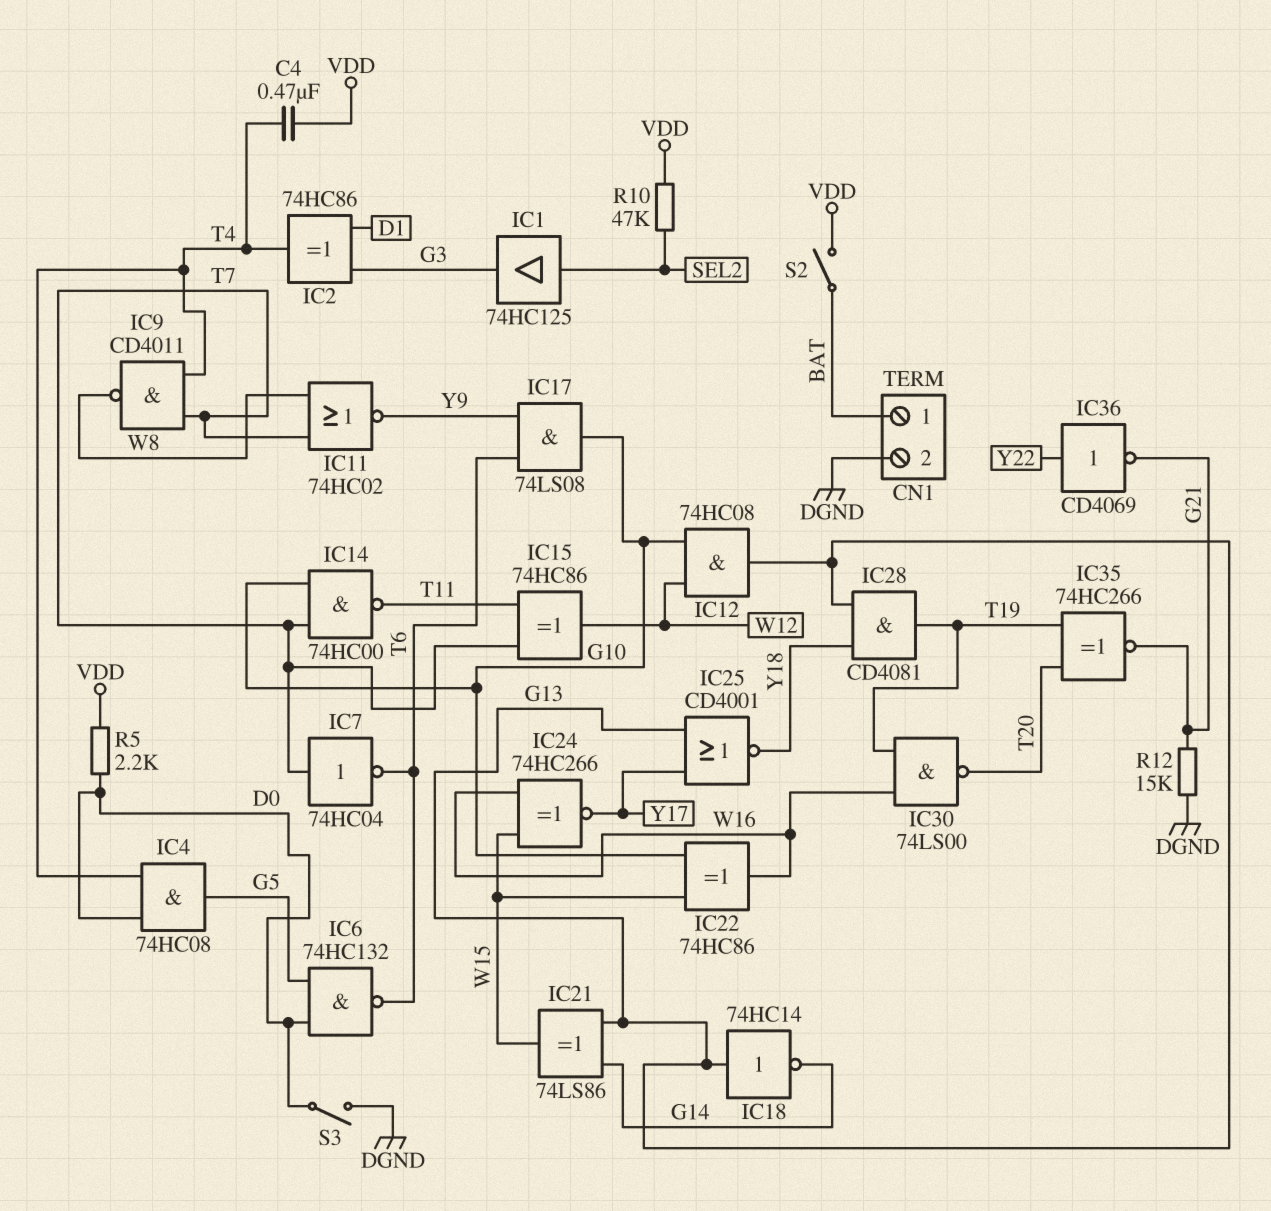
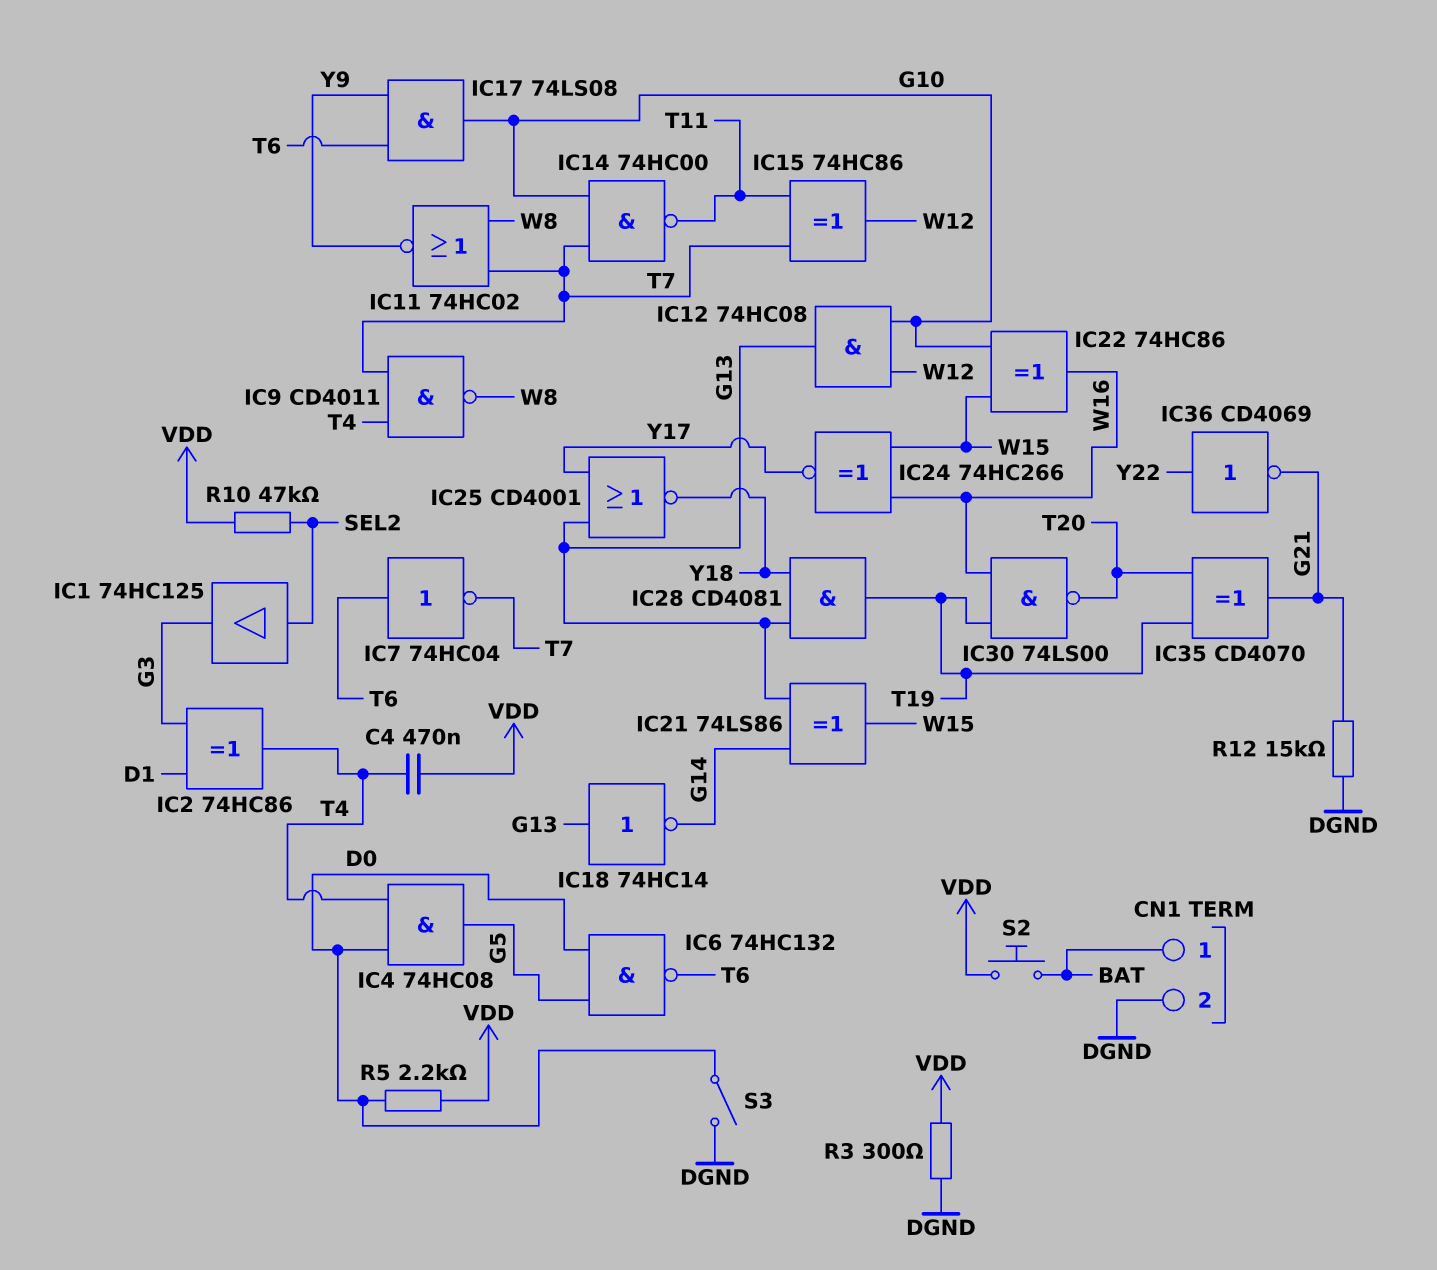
IC7: NOT 74HC04 (in T7, out T6) -> NOT 74HC04 (in T6, out T7)
IC35: XNOR 74HC266 (in T19, in T20, out G21) -> XOR CD4070 (in T19, in T20, out G21)
R3: none -> 300 (DGND, VDD)
S2: switch (BAT, VDD) -> button (BAT, VDD)

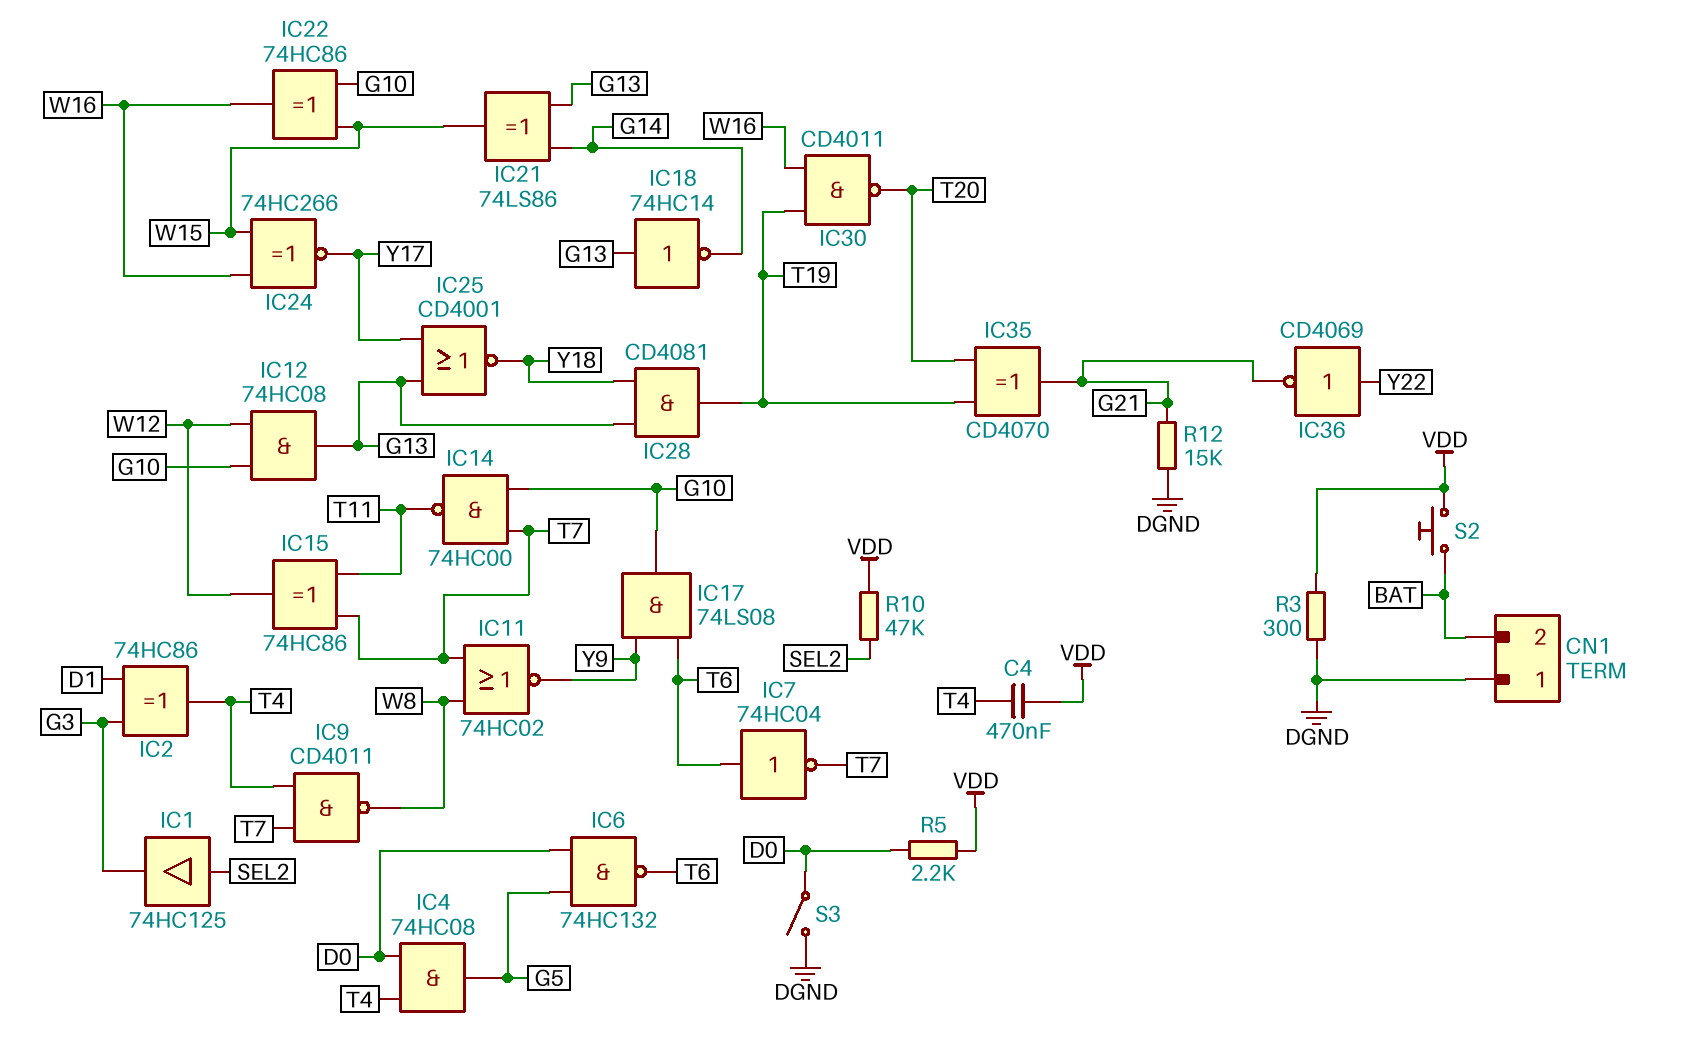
CN1 pin 1: BAT -> DGND
CN1 pin 2: DGND -> BAT
IC30: NAND 74LS00 (in T19, in W16, out T20) -> NAND CD4011 (in T19, in W16, out T20)

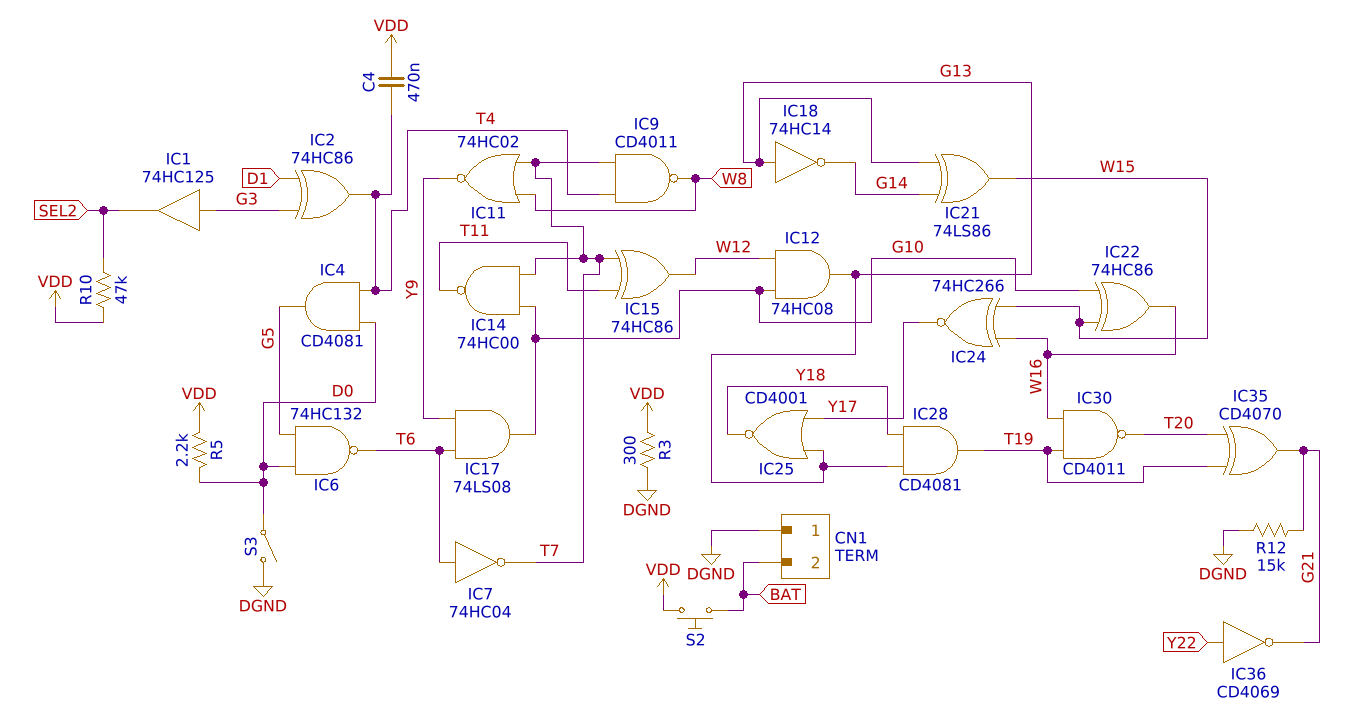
IC1: buffer 74HC125 (in SEL2, out G3) -> buffer 74HC125 (in G3, out SEL2)
IC4: AND 74HC08 (in D0, in T4, out G5) -> AND CD4081 (in D0, in T4, out G5)

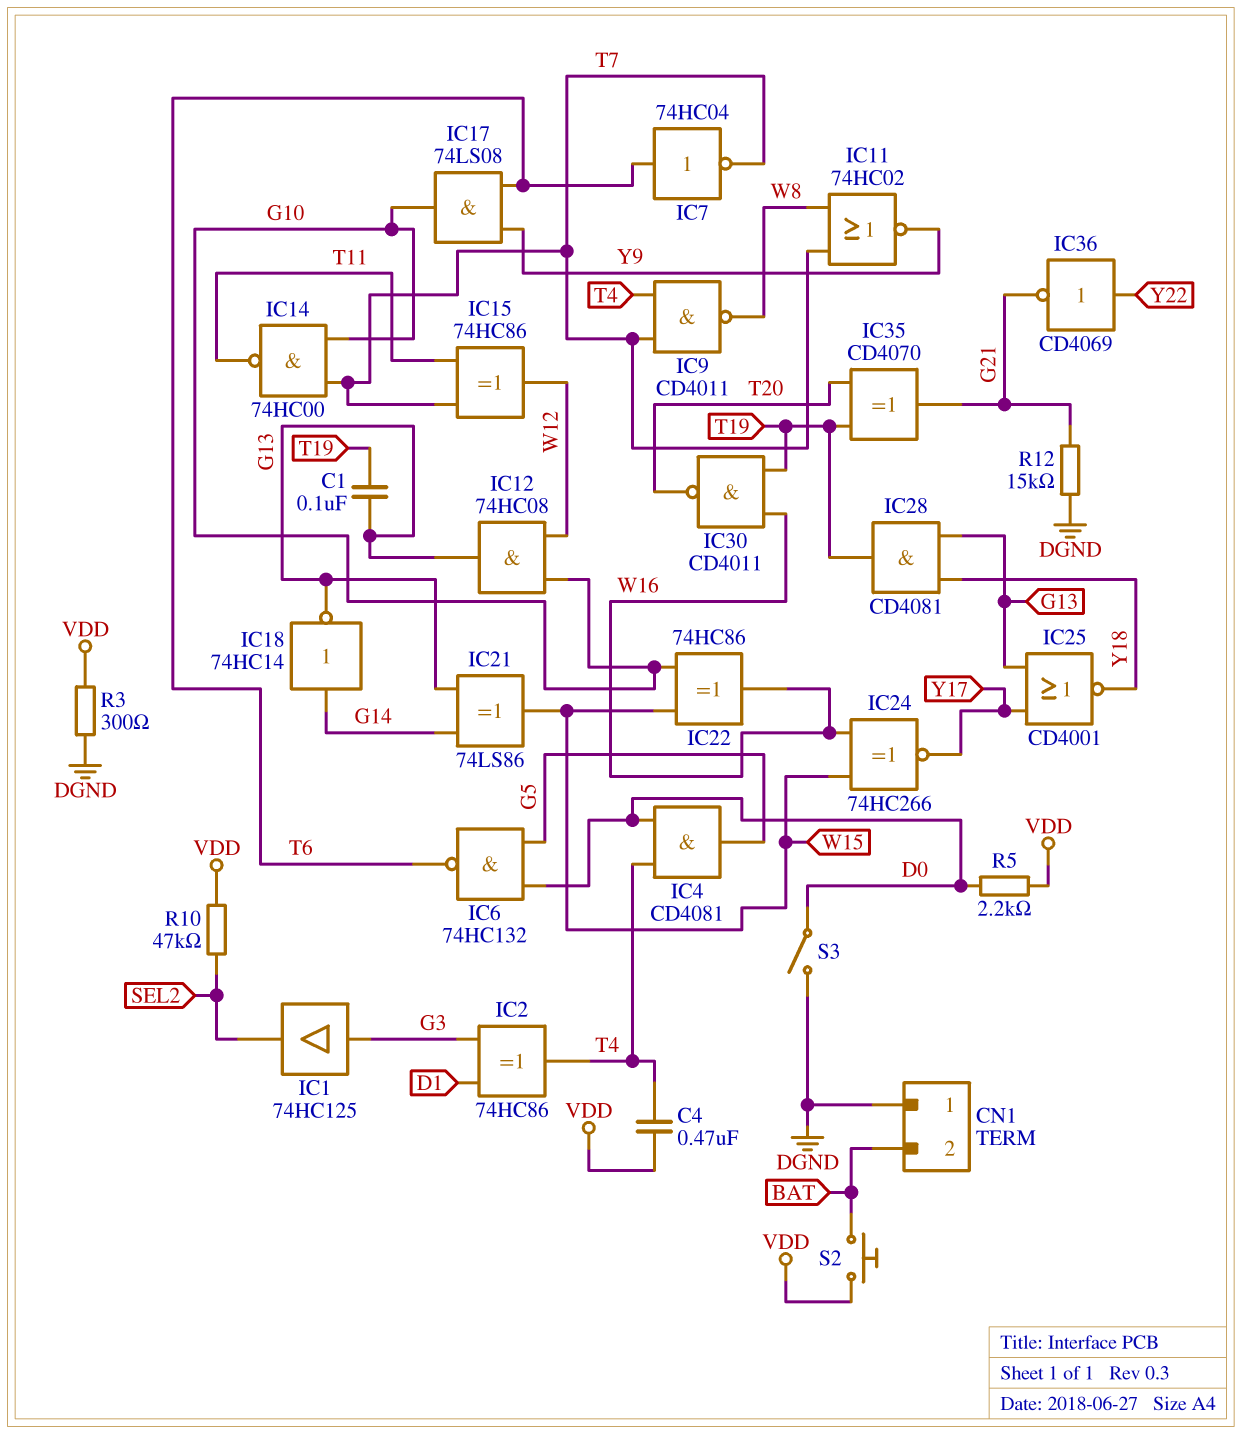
C1: none -> 100nF (G13, T19)
IC18: NOT 74HC14 (in G13, out G14) -> NOT 74HC14 (in G14, out G13)

